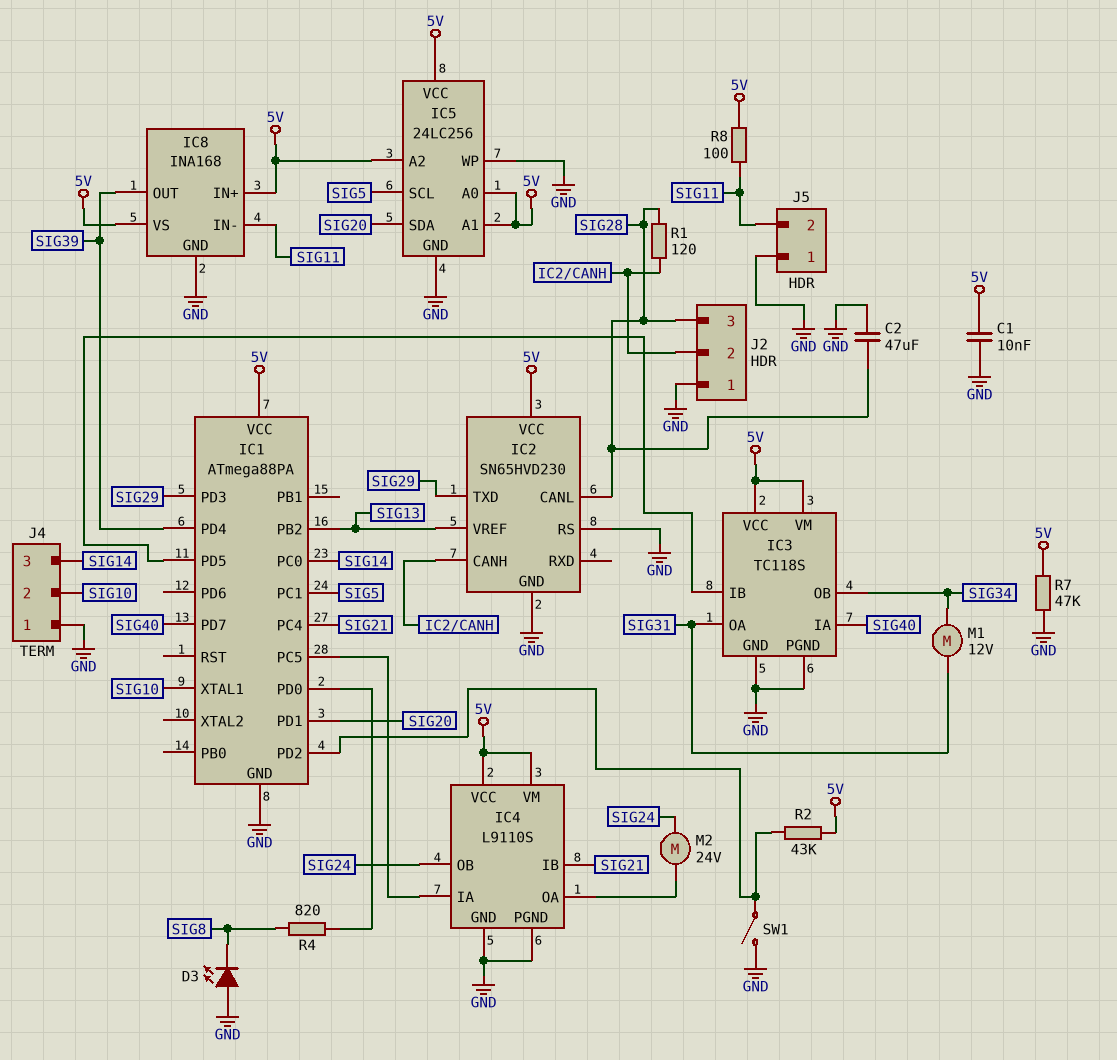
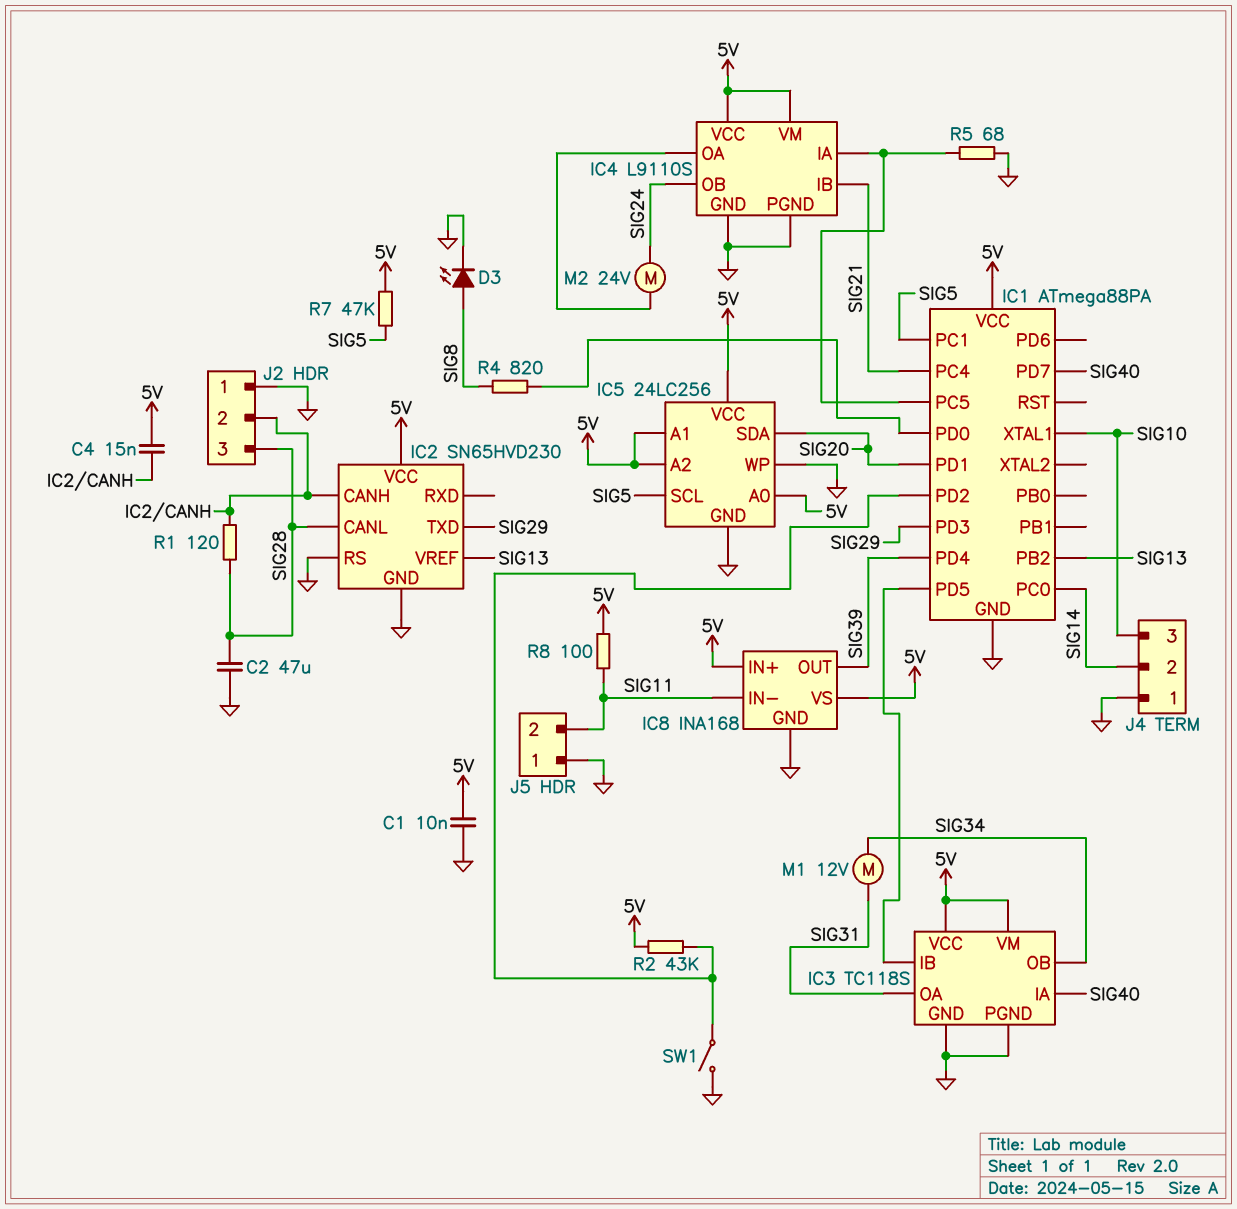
C4: none -> 15nF (5V, IC2/CANH)
D3: LED (A GND, K SIG8) -> LED (A SIG8, K GND)
J4 pin 2: SIG10 -> SIG14
J4 pin 3: SIG14 -> SIG10
R5: none -> 68 (GND, IC1/PC5)
R7: 47k (5V, GND) -> 47k (5V, SIG5)

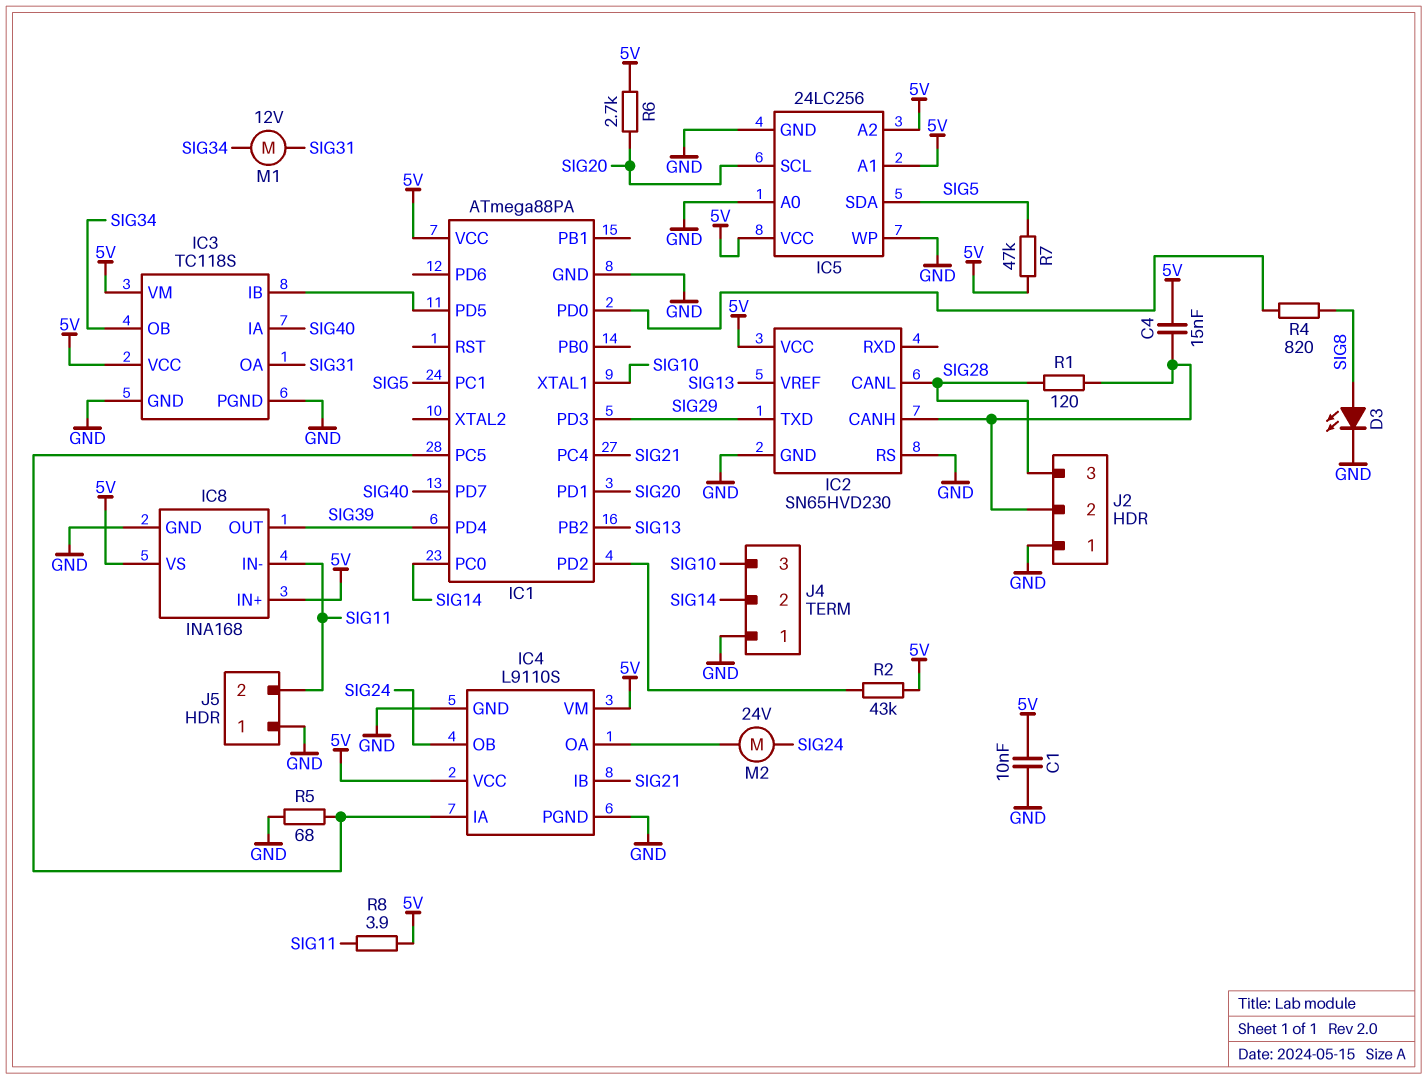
C2: 47uF (GND, SIG28) -> none
IC5 pin A0: 5V -> GND
IC5 pin SCL: SIG5 -> SIG20
IC5 pin SDA: SIG20 -> SIG5
R6: none -> 2.7k (5V, SIG20)
R8: 100 (5V, SIG11) -> 3.9 (5V, SIG11)
SW1: switch (GND, IC1/PD2) -> none

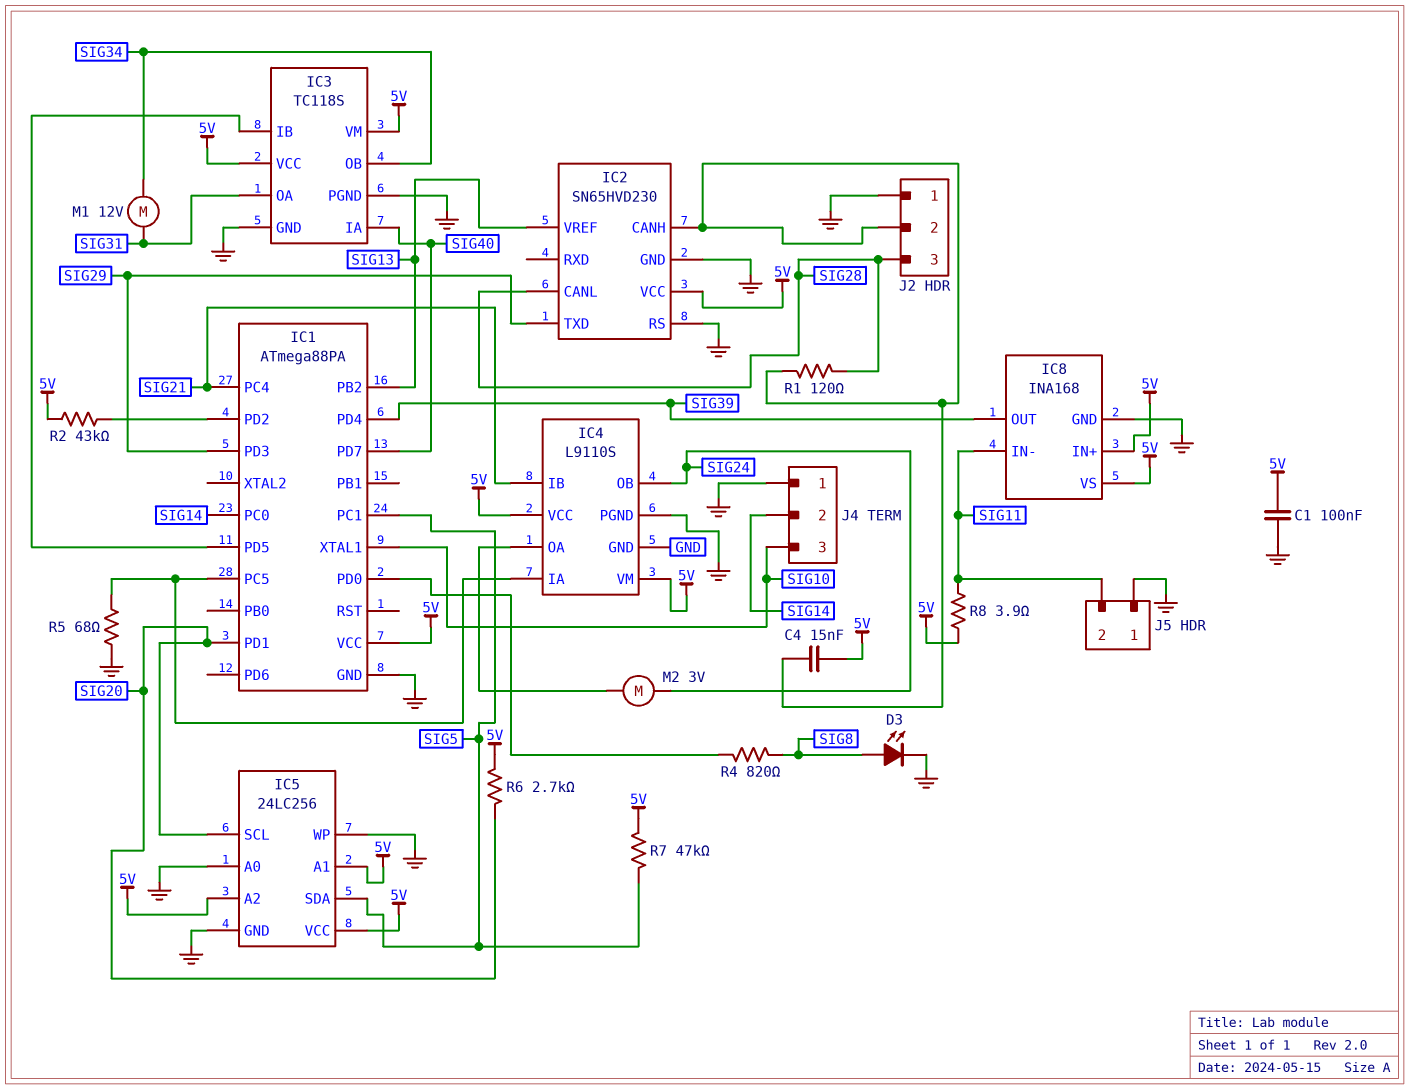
C1: 10nF (5V, GND) -> 100nF (5V, GND)
M2: motor 24V (IC4/OA, SIG24) -> motor 3V (IC4/OA, SIG24)

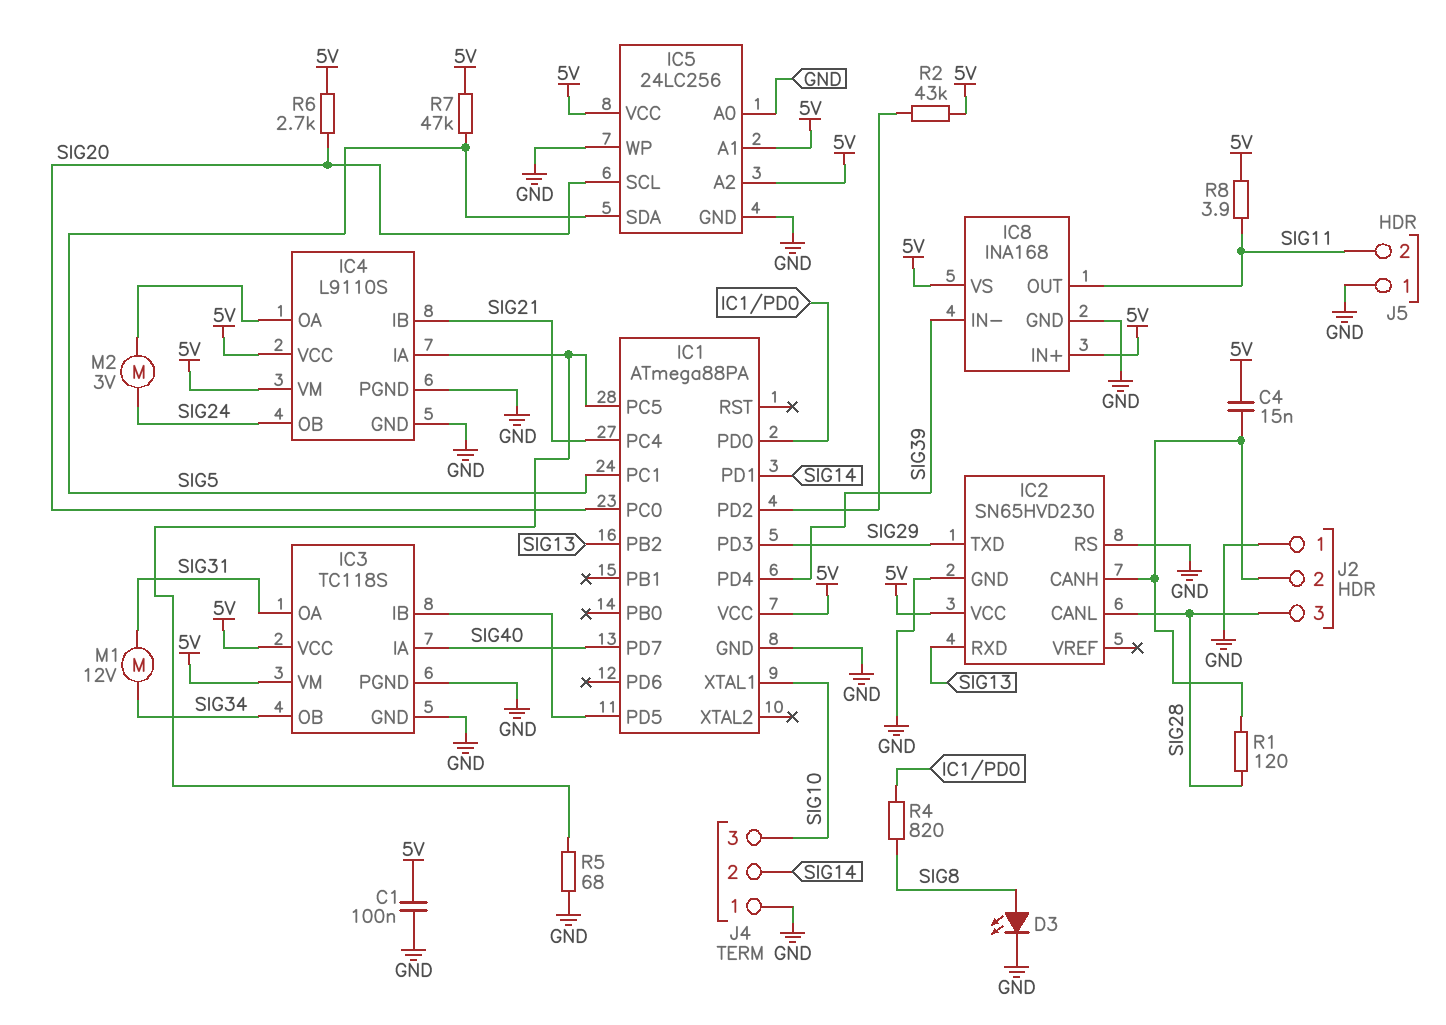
IC1 pin PC0: SIG14 -> SIG20
IC1 pin PD1: SIG20 -> SIG14
IC2 pin RXD: none -> SIG13
IC2 pin VREF: SIG13 -> none
IC8 pin IN-: SIG11 -> SIG39
IC8 pin OUT: SIG39 -> SIG11

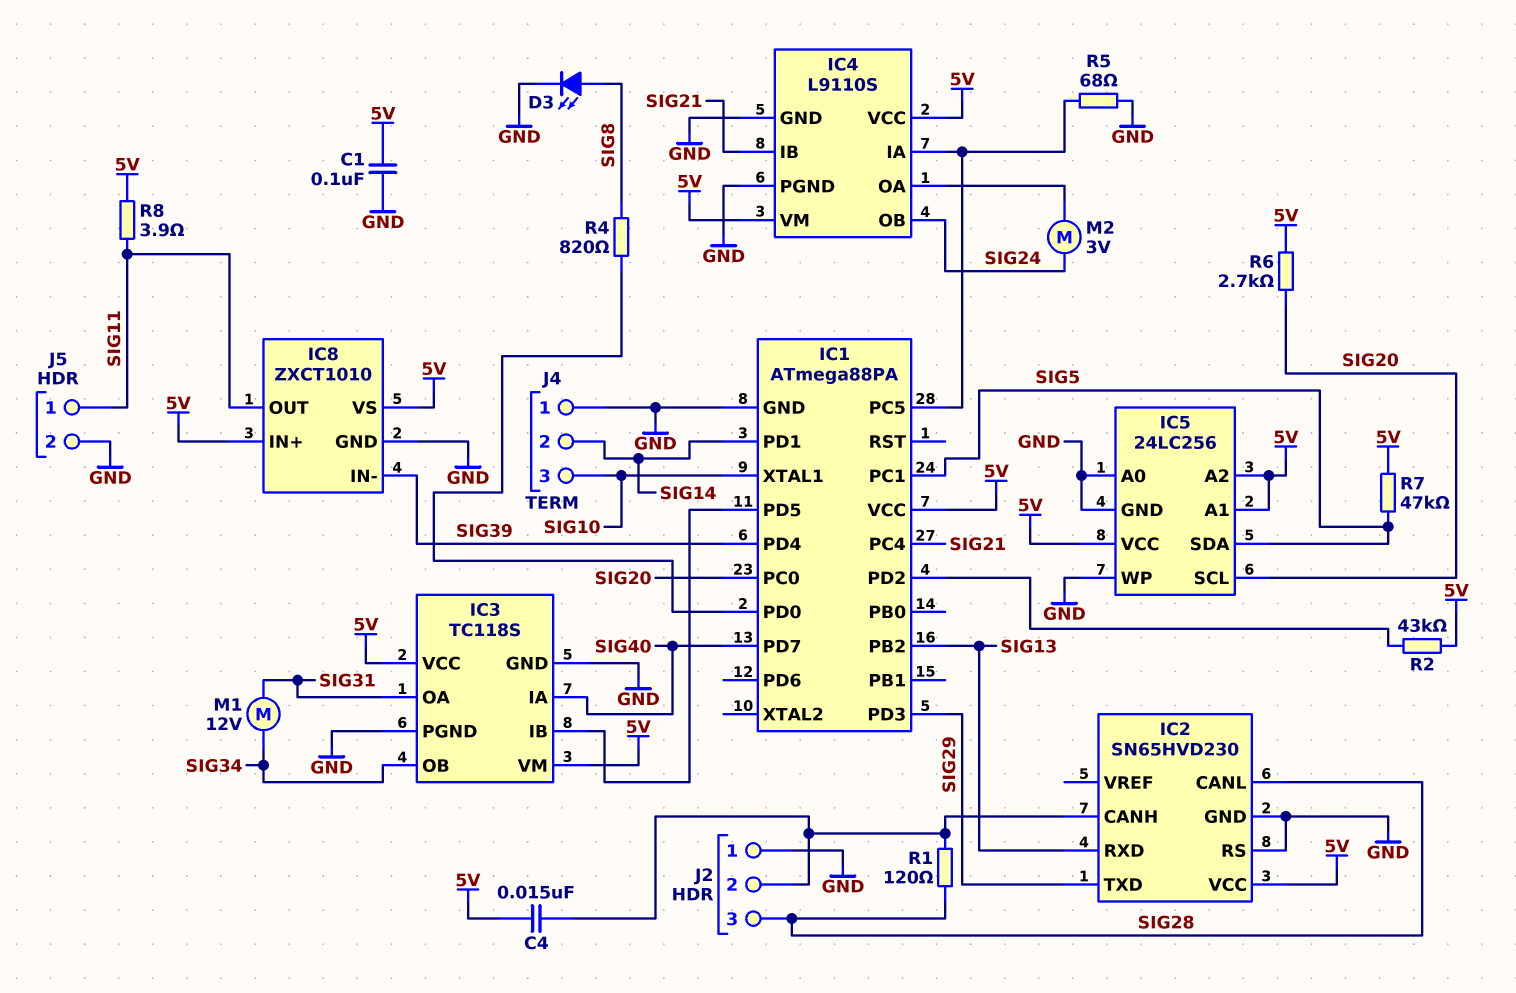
IC8: INA168 -> ZXCT1010
J5 pin 1: GND -> SIG11
J5 pin 2: SIG11 -> GND

